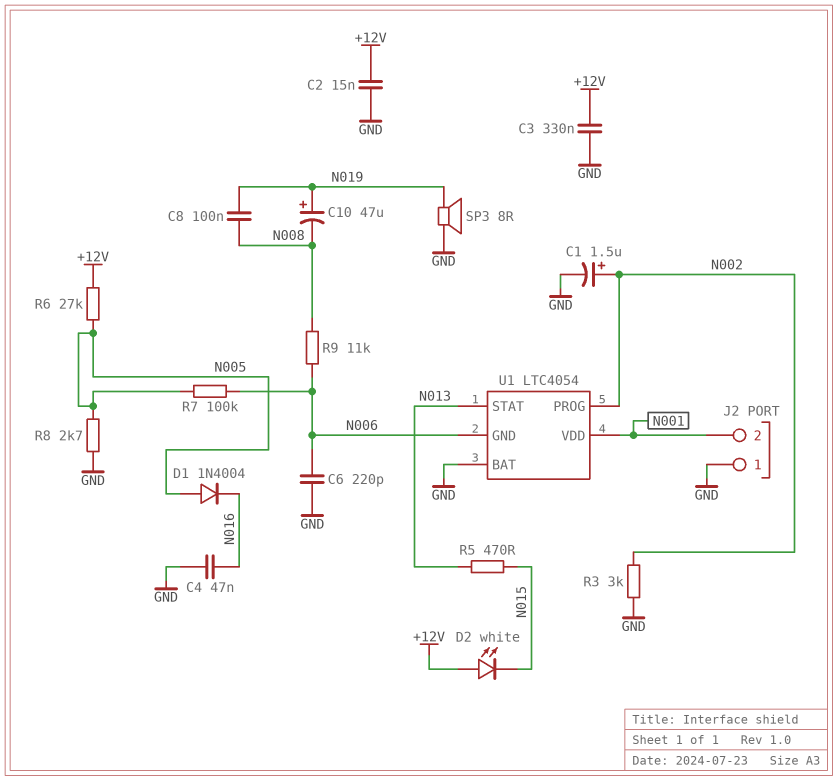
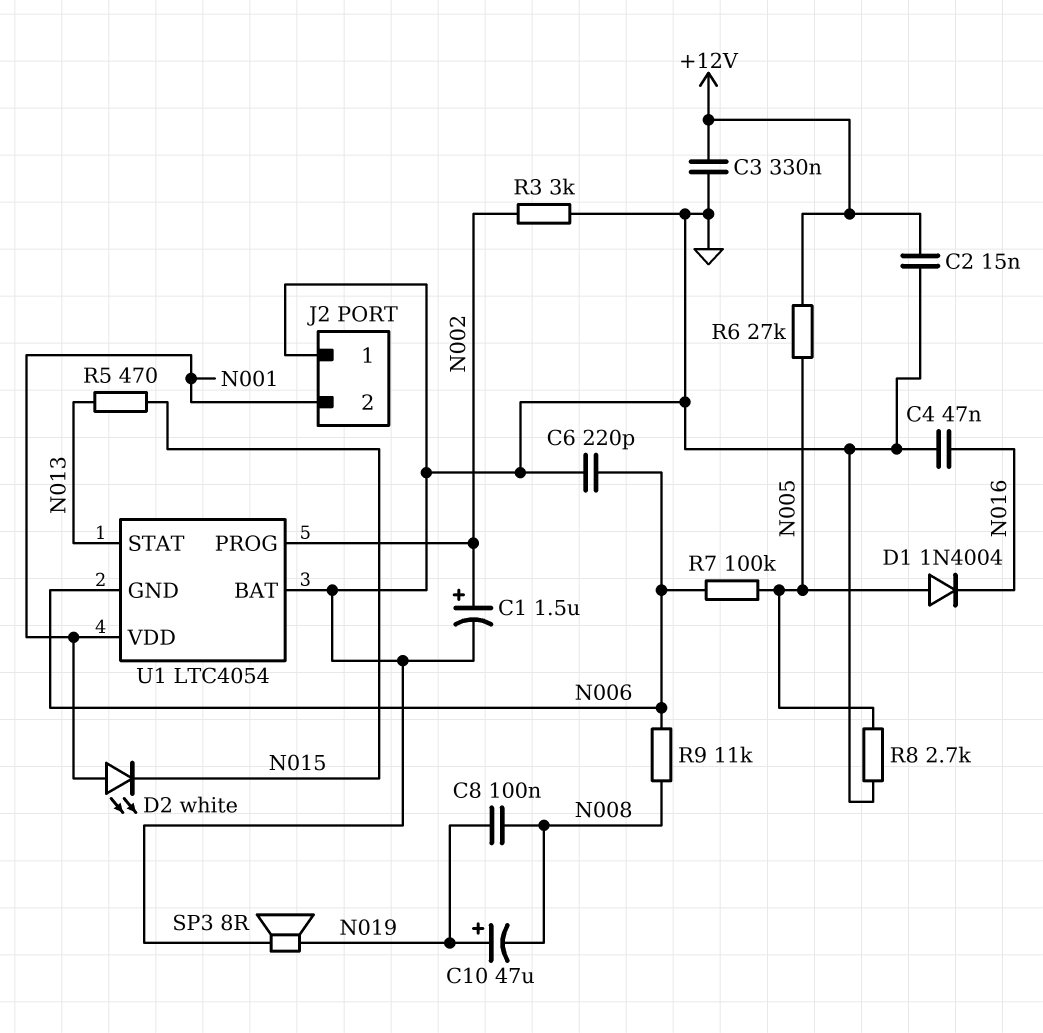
D2: LED white (A +12V, K N015) -> LED white (A N001, K N015)

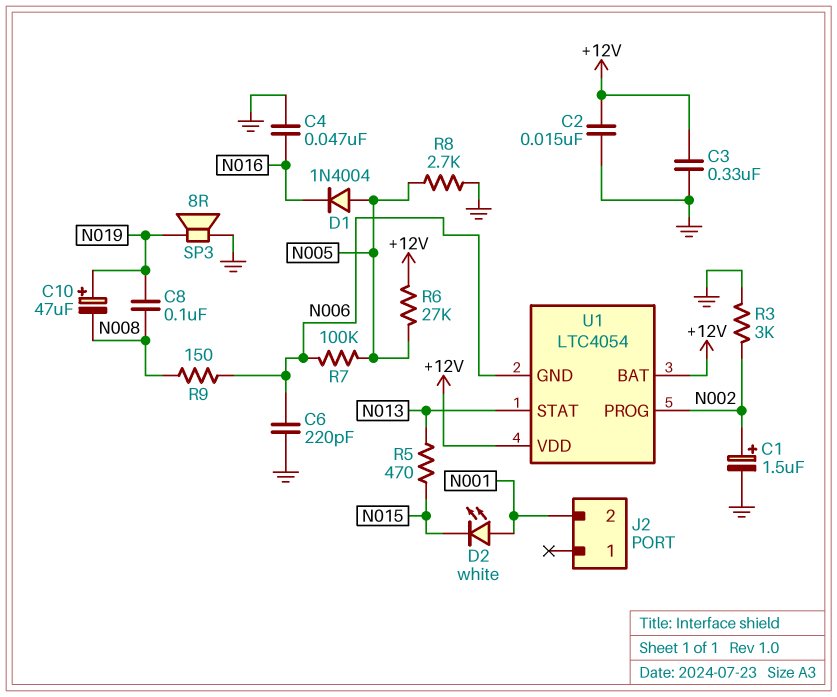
J2 pin 1: GND -> none
R9: 11k (N006, N008) -> 150 (N006, N008)
U1 pin BAT: GND -> +12V
U1 pin VDD: N001 -> +12V

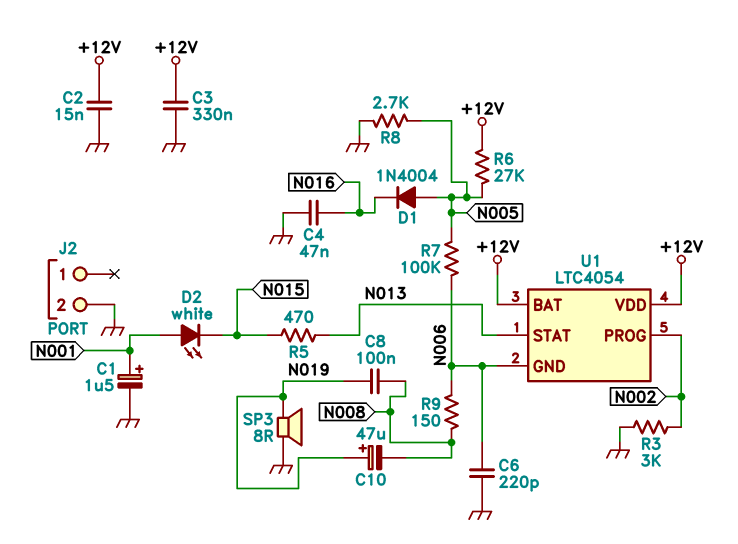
C1: 1.5uF (plus N002, minus GND) -> 1.5uF (plus N001, minus GND)
J2 pin 2: N001 -> GND

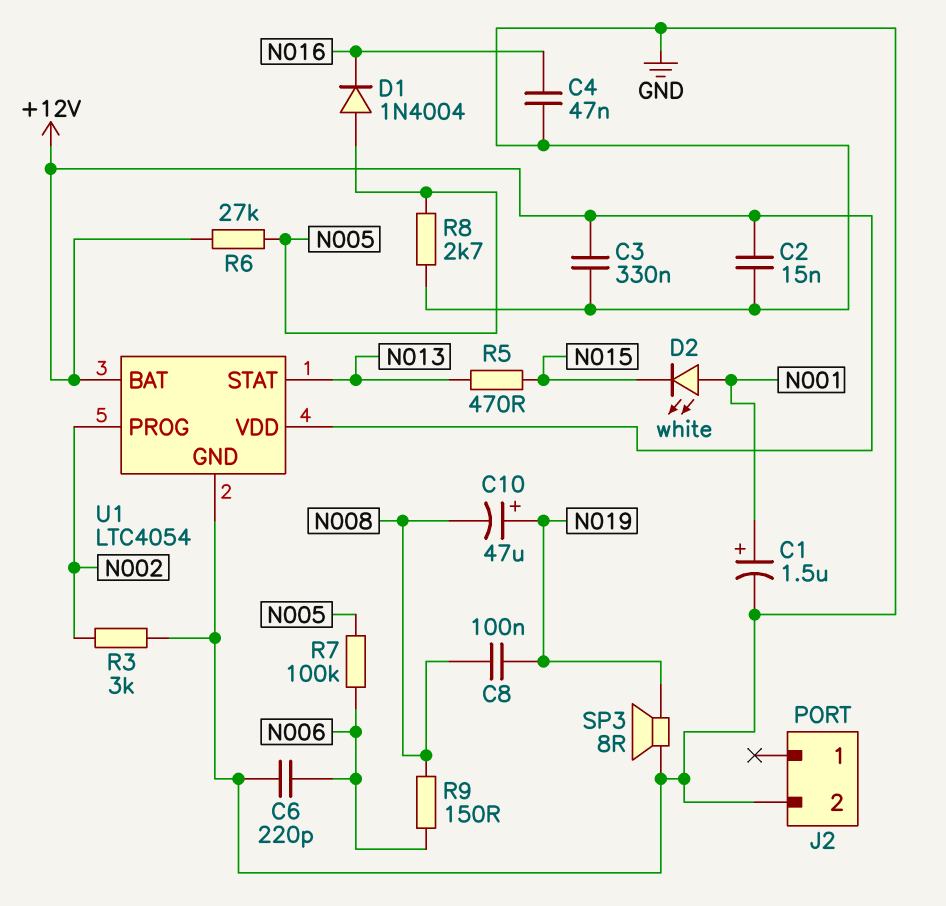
U1 pin GND: N006 -> GND

